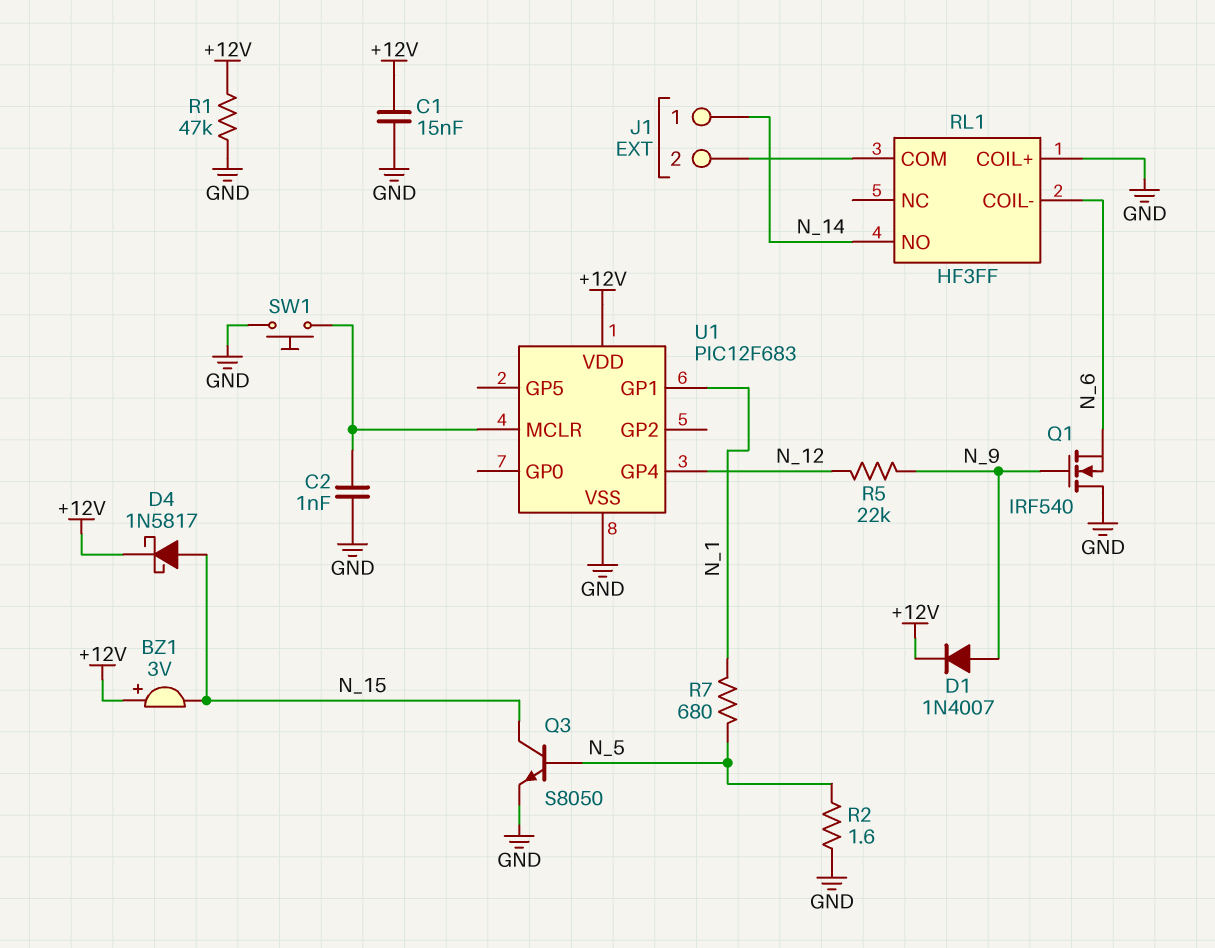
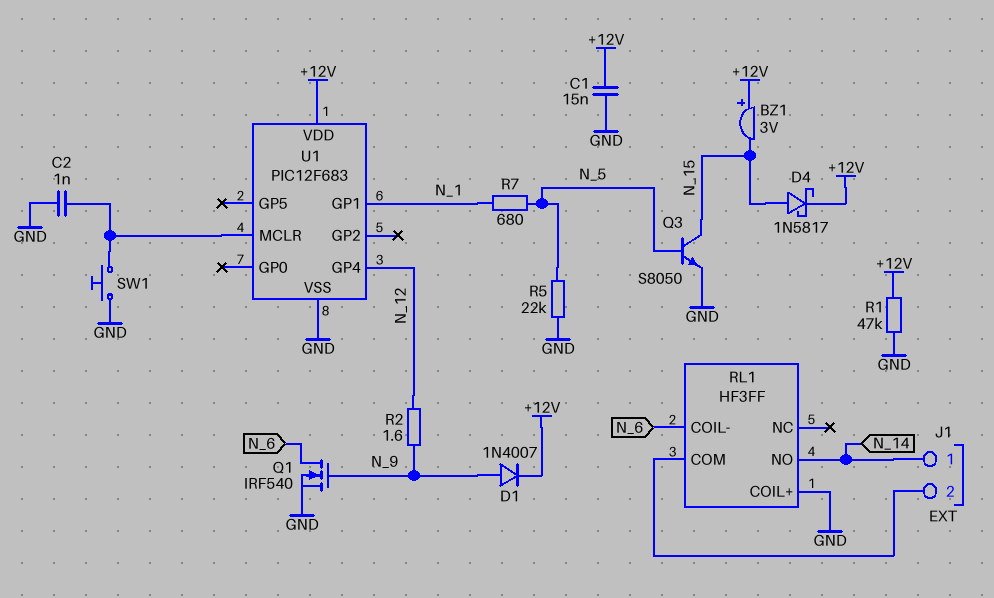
Q1: NMOS IRF540 (G N_9, D GND, S N_6) -> NMOS IRF540 (G N_9, D N_6, S GND)
R2: 1.6 (GND, N_5) -> 1.6 (N_9, N_12)
R5: 22k (N_9, N_12) -> 22k (GND, N_5)

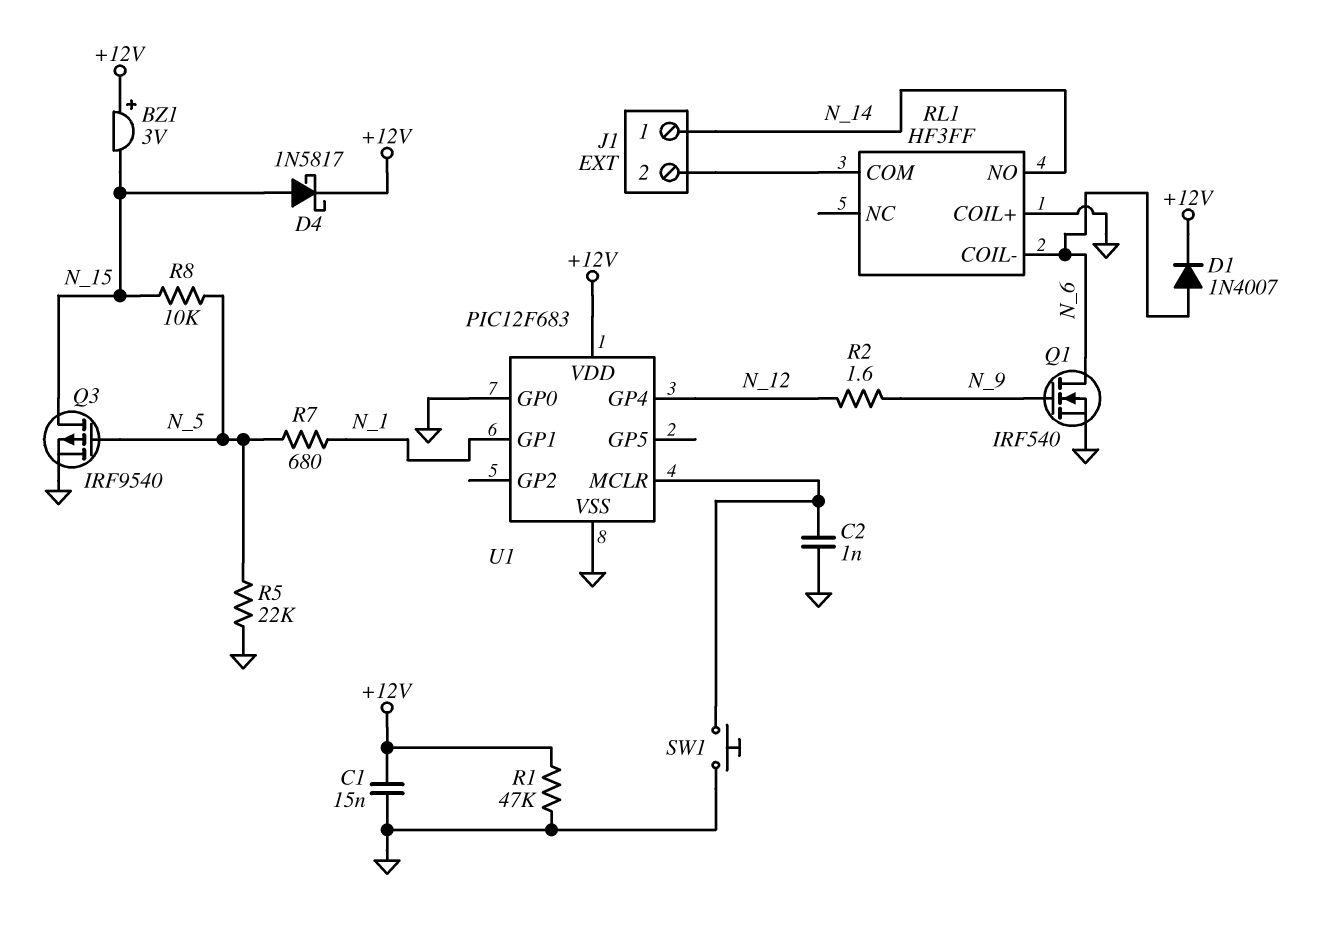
D1: diode 1N4007 (A N_9, K +12V) -> diode 1N4007 (A N_6, K +12V)
Q3: NPN S8050 (B N_5, C N_15, E GND) -> PMOS IRF9540 (G N_5, D N_15, S GND)
R8: none -> 10k (N_5, N_15)
U1 pin GP0: none -> GND

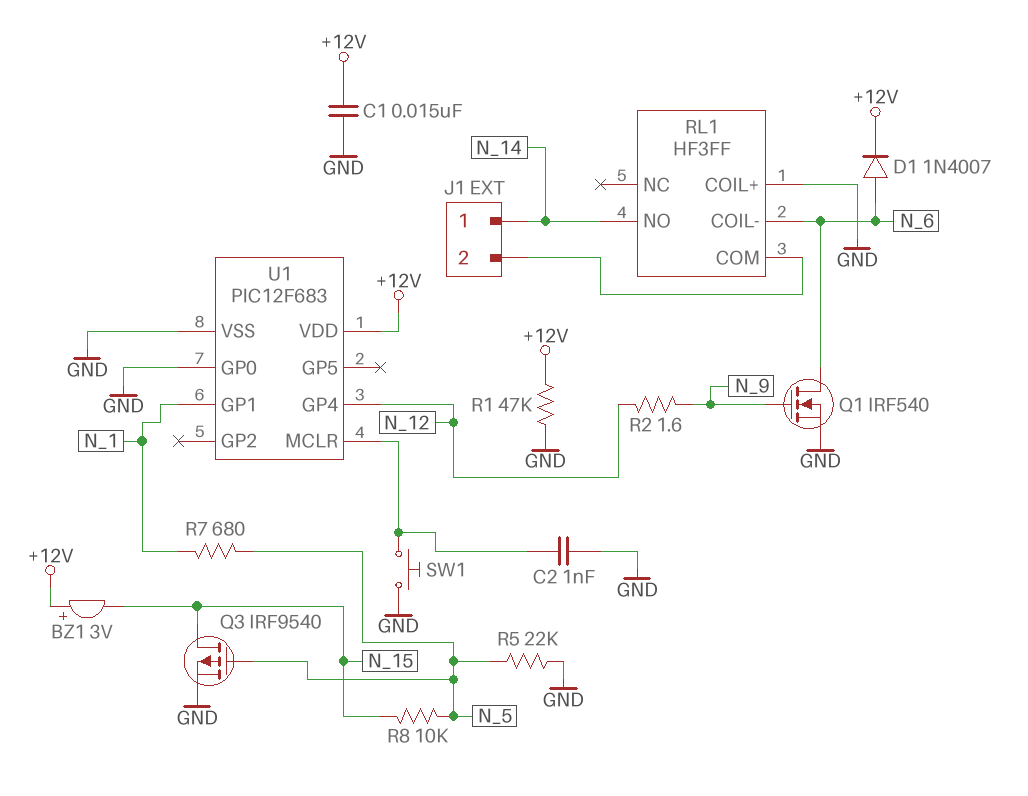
D4: schottky 1N5817 (A N_15, K +12V) -> none

